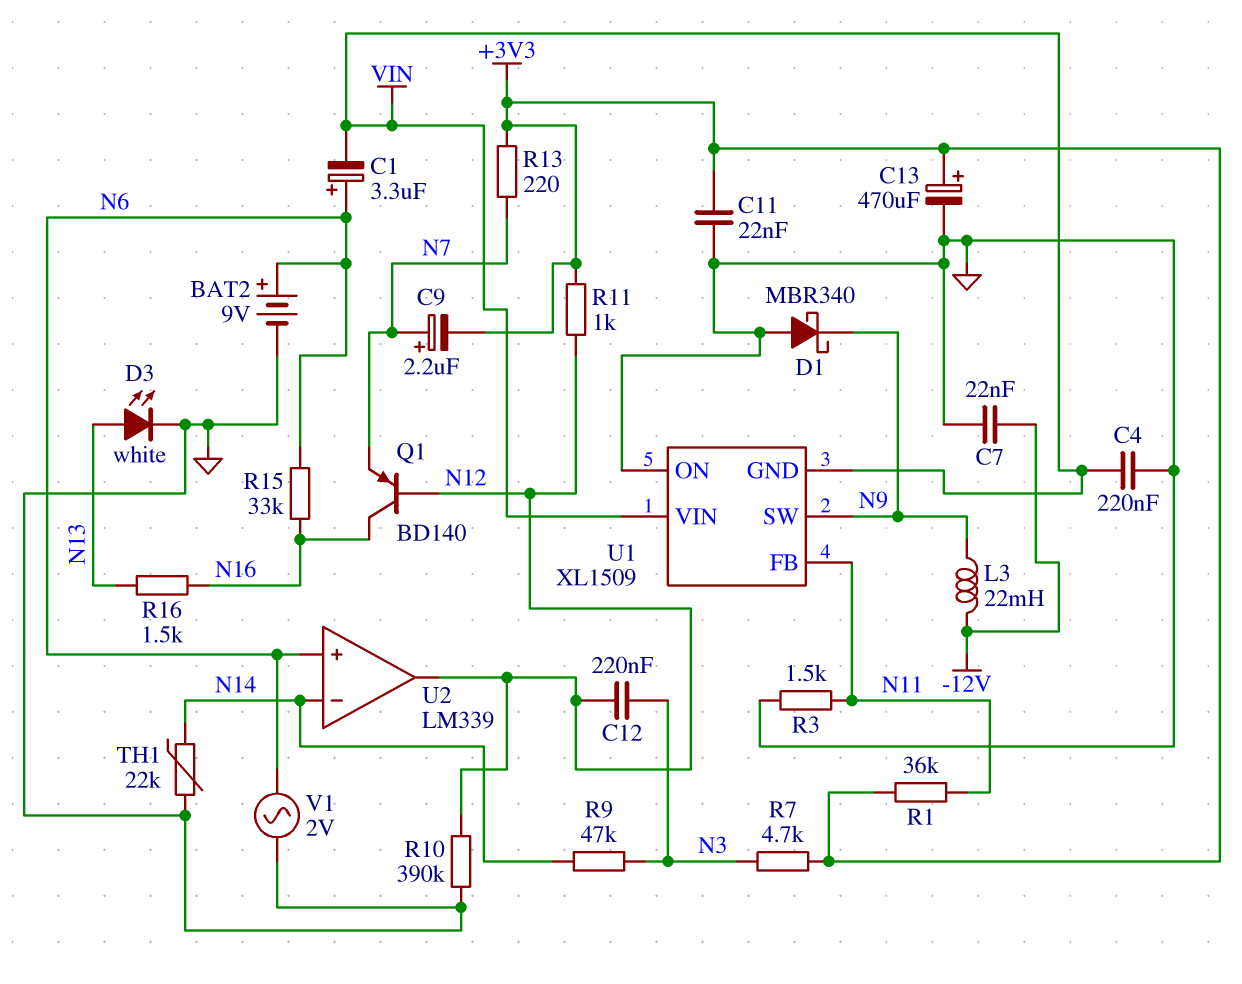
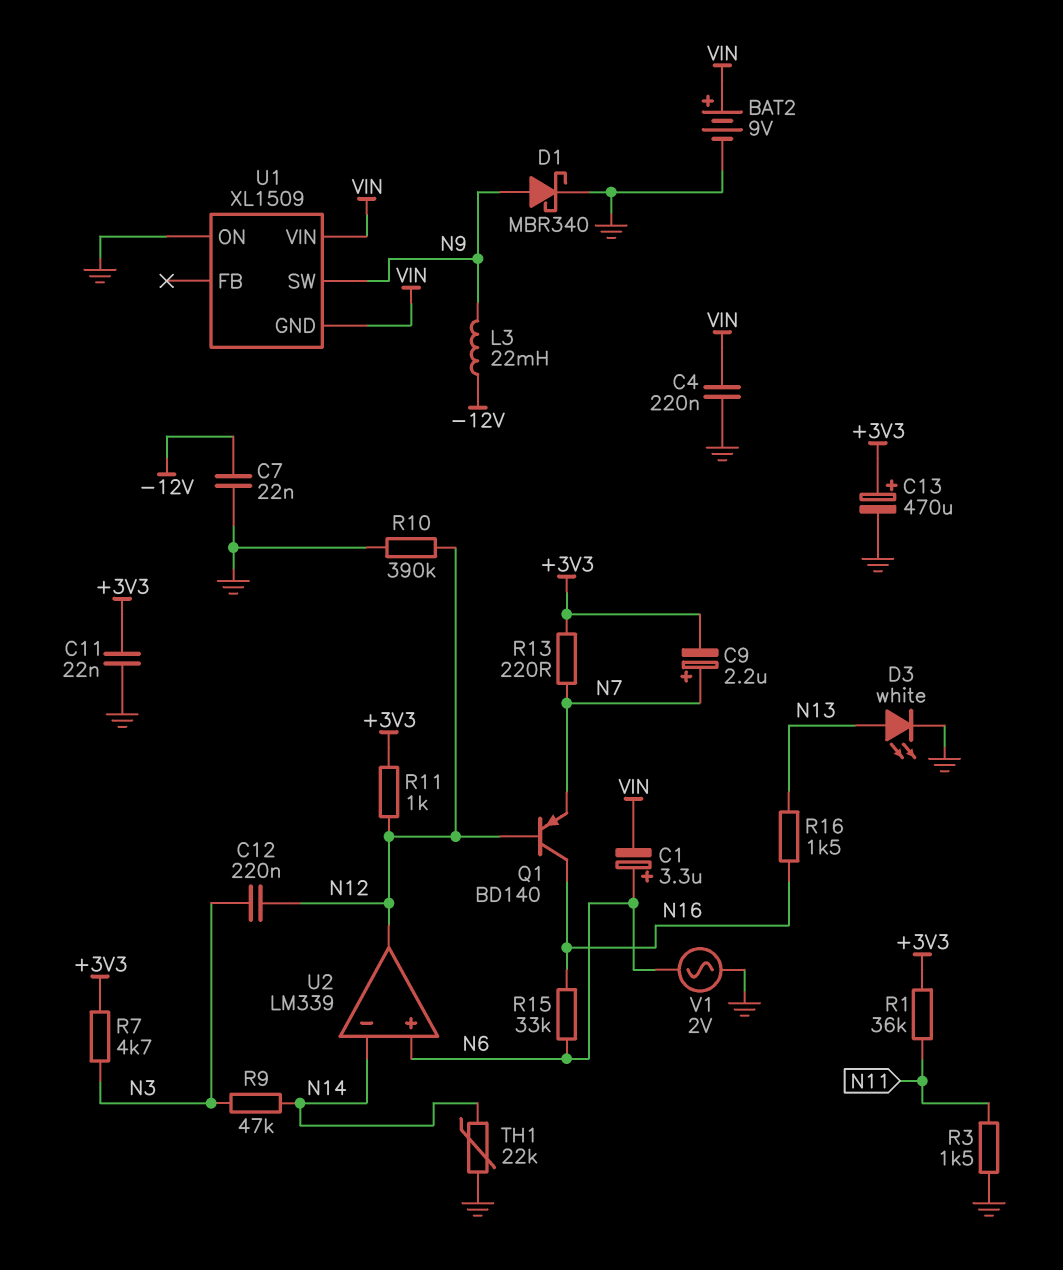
BAT2: 9V (plus N6, minus GND) -> 9V (plus VIN, minus GND)
D1: schottky MBR340 (A GND, K N9) -> schottky MBR340 (A N9, K GND)
U1 pin FB: N11 -> none

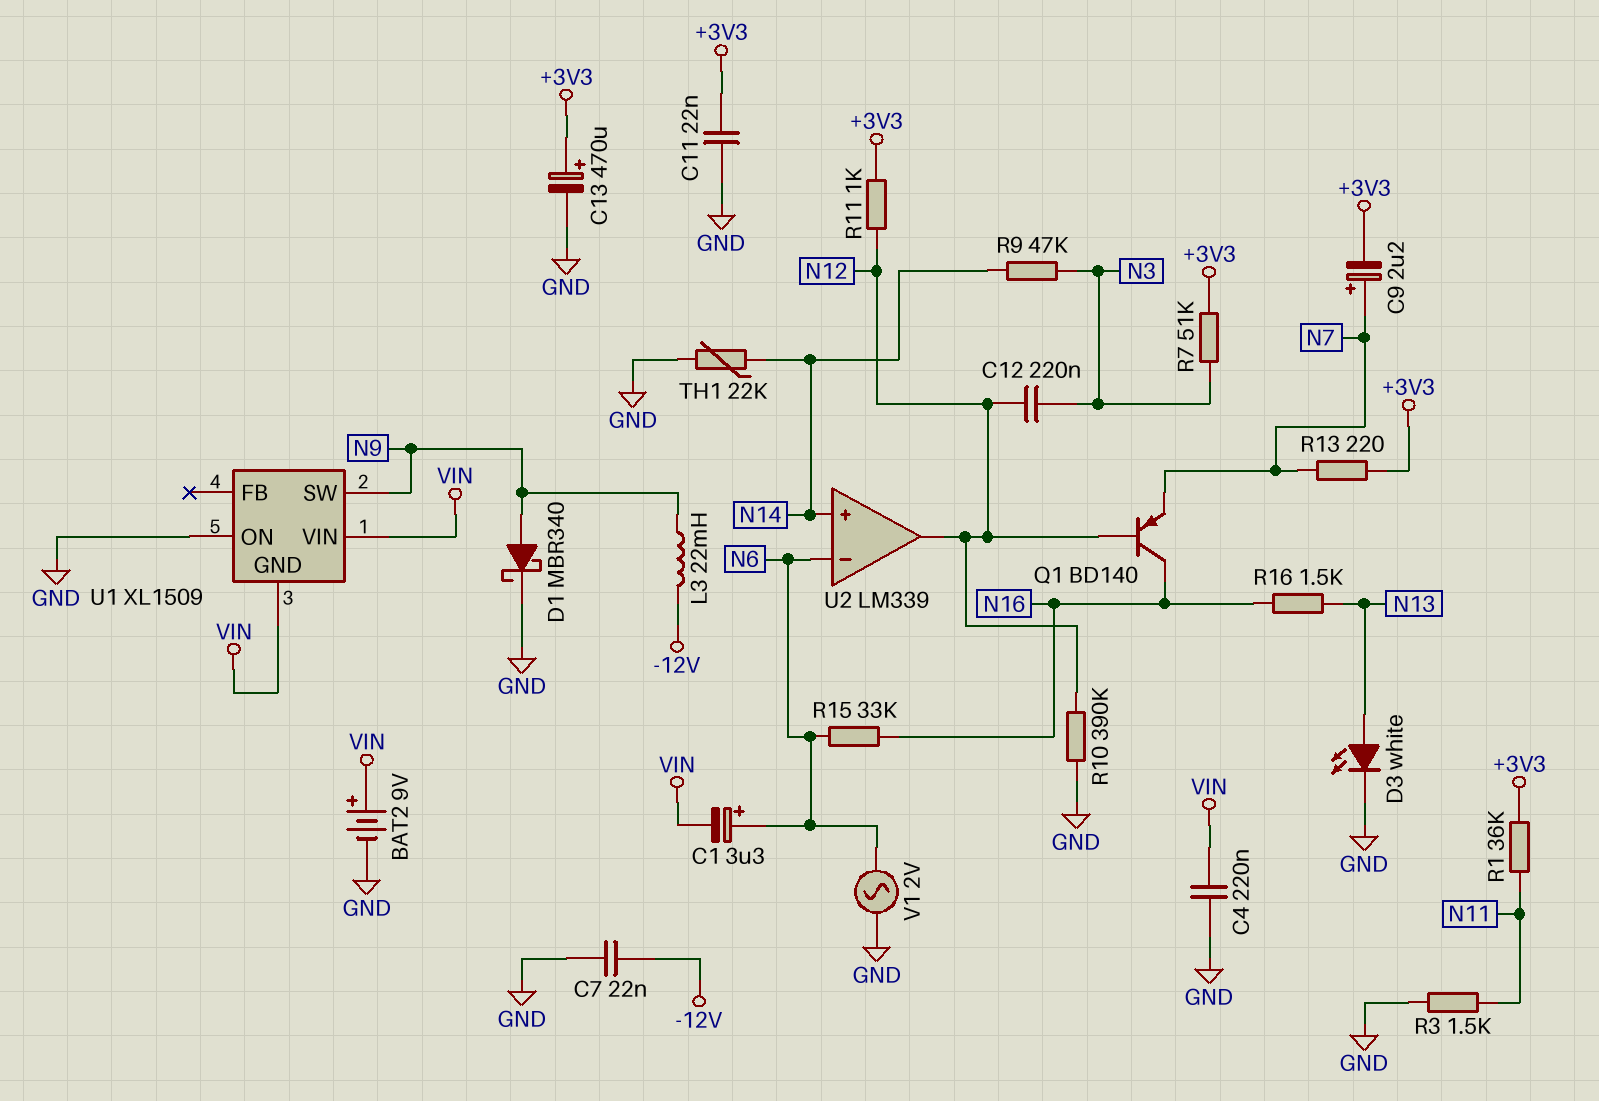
R7: 4.7k (+3V3, N3) -> 51k (+3V3, N3)
U2 pin in+: N6 -> N14
U2 pin in-: N14 -> N6

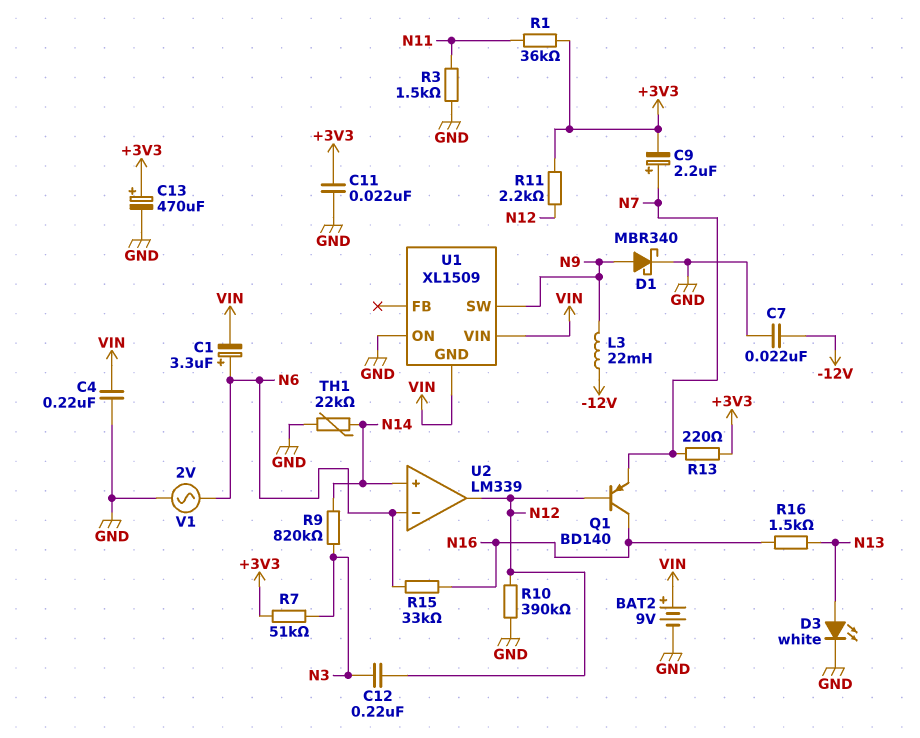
R9: 47k (N3, N14) -> 820k (N3, N14)
R11: 1k (+3V3, N12) -> 2.2k (+3V3, N12)

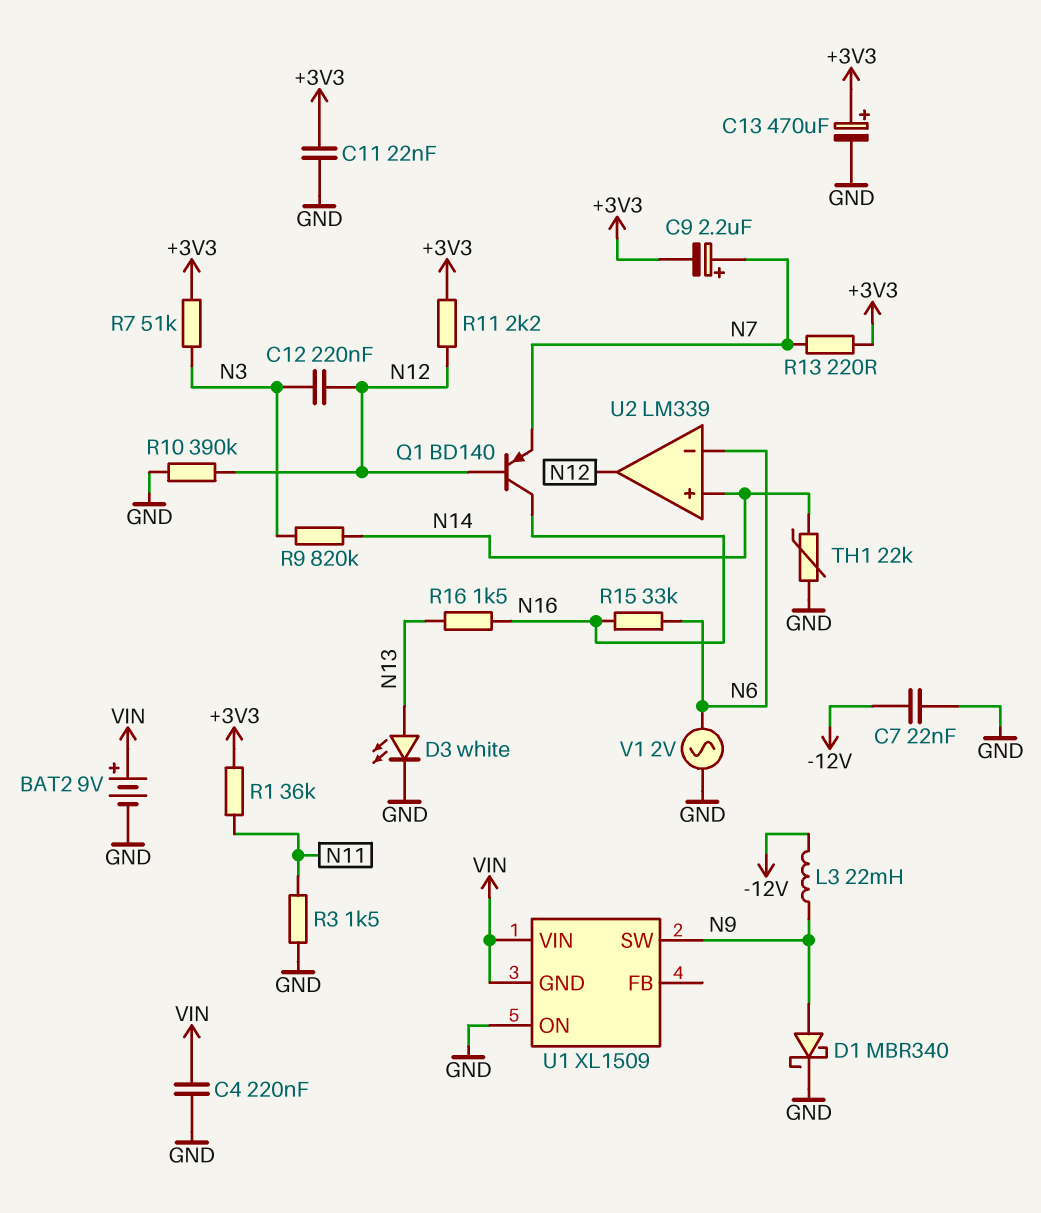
C1: 3.3uF (plus N6, minus VIN) -> none

